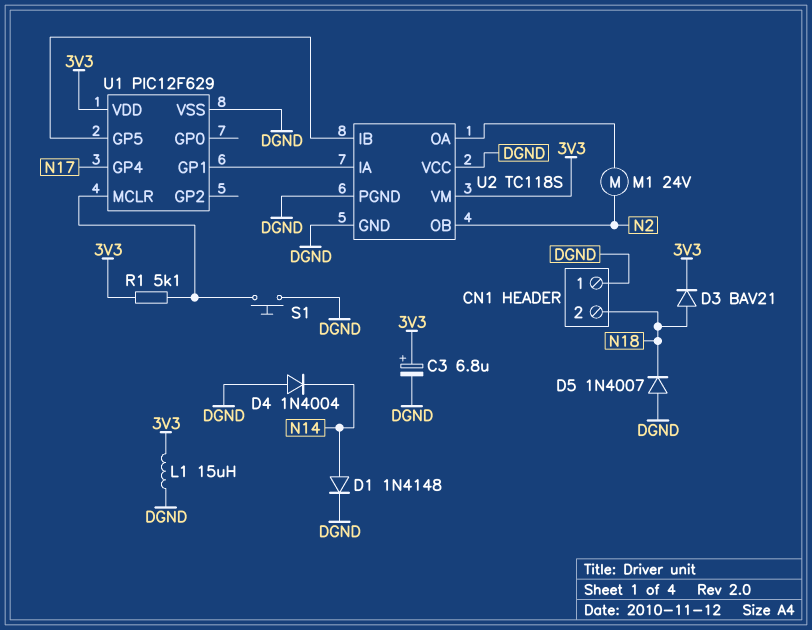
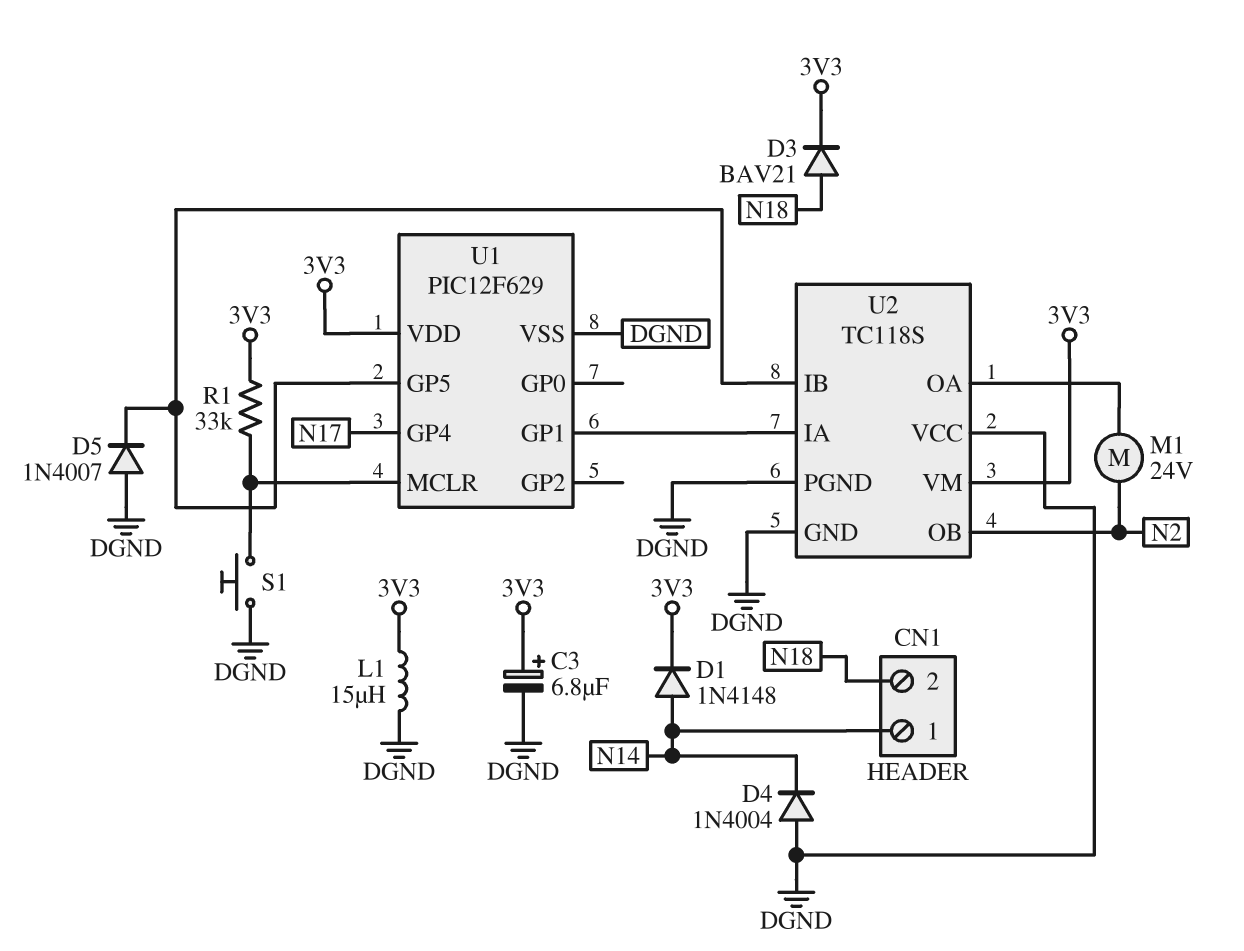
CN1 pin 1: DGND -> N14
D1: diode 1N4148 (A N14, K DGND) -> diode 1N4148 (A N14, K 3V3)
D5: diode 1N4007 (A DGND, K N18) -> diode 1N4007 (A DGND, K U1/GP5)
R1: 5.1k (3V3, U1/MCLR) -> 33k (3V3, U1/MCLR)

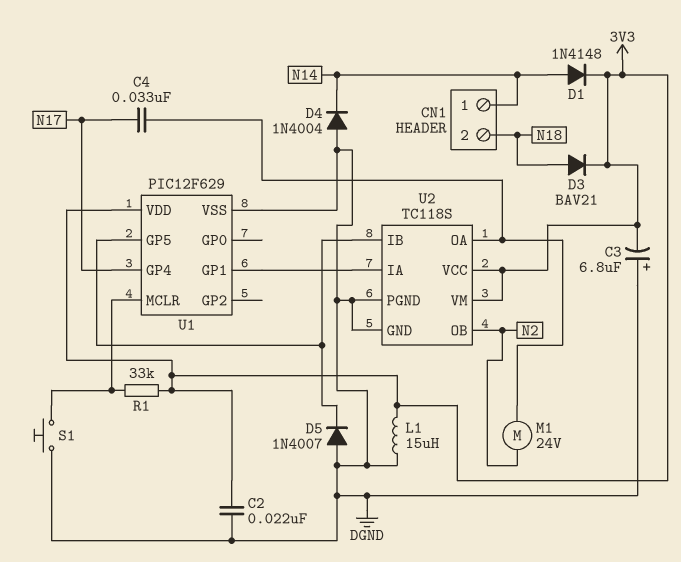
C2: none -> 22nF (3V3, DGND)
C3: 6.8uF (plus 3V3, minus DGND) -> 6.8uF (plus DGND, minus 3V3)
C4: none -> 33nF (N17, U2/OA)
U2 pin VCC: DGND -> 3V3

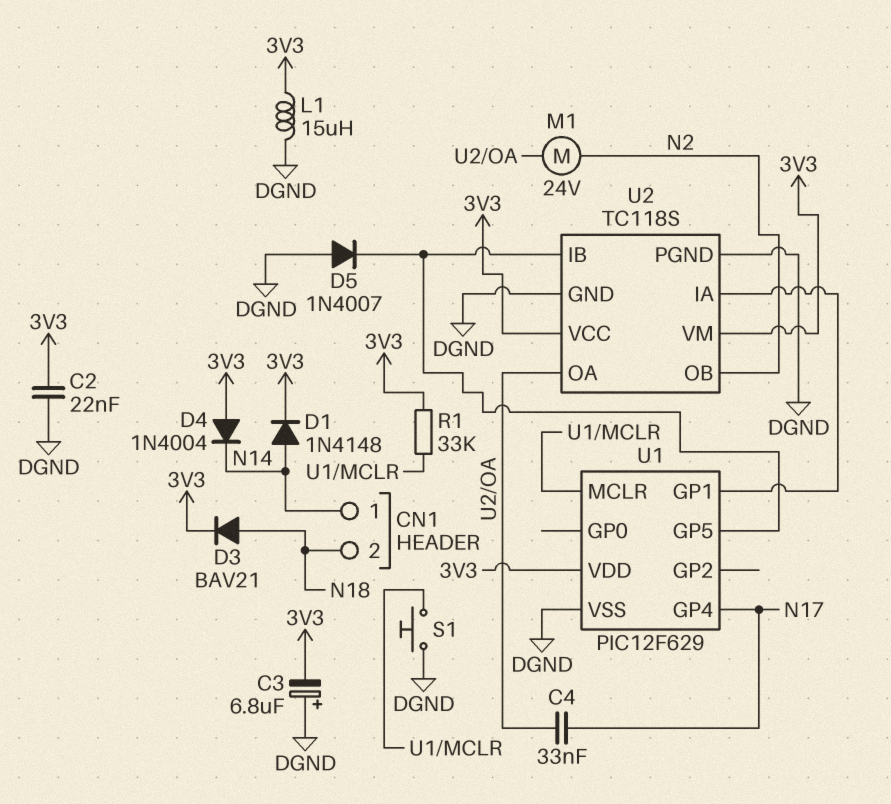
D4: diode 1N4004 (A DGND, K N14) -> diode 1N4004 (A 3V3, K N14)

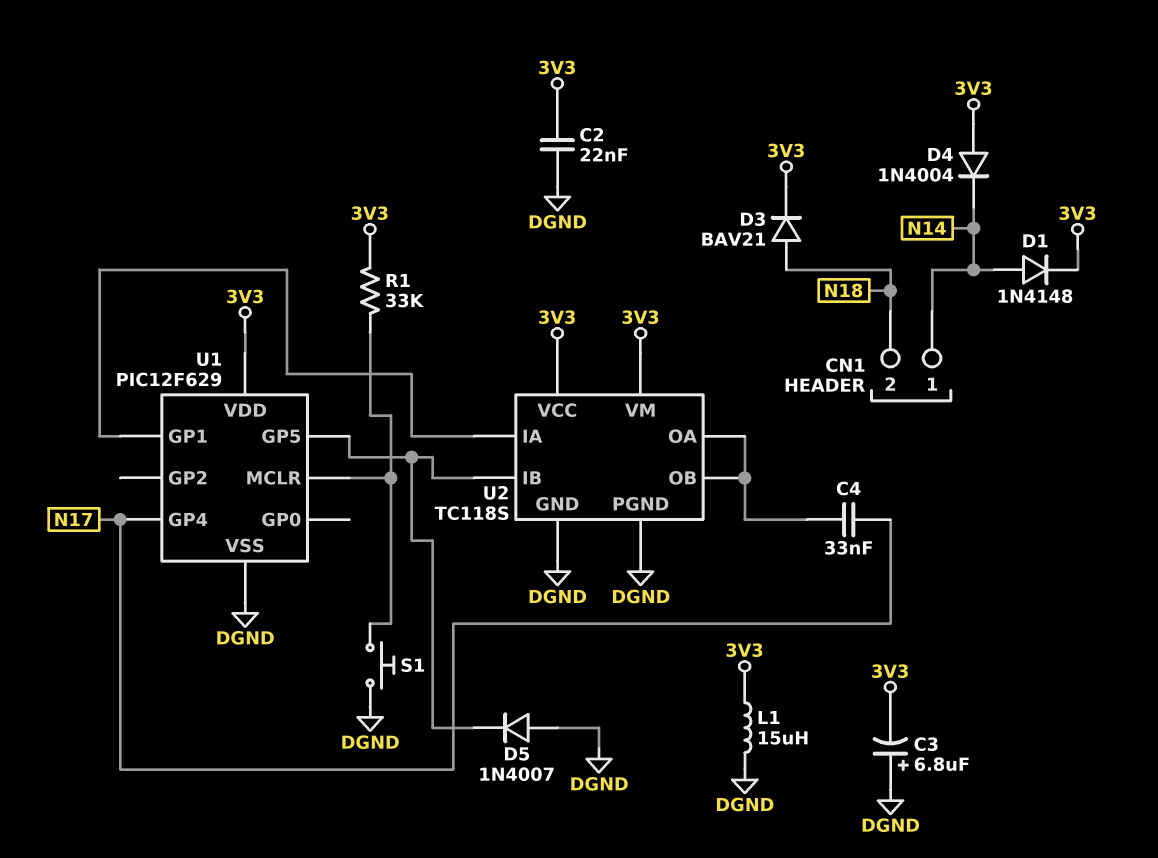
M1: motor 24V (N2, U2/OA) -> none
U2 pin OB: N2 -> U2/OA

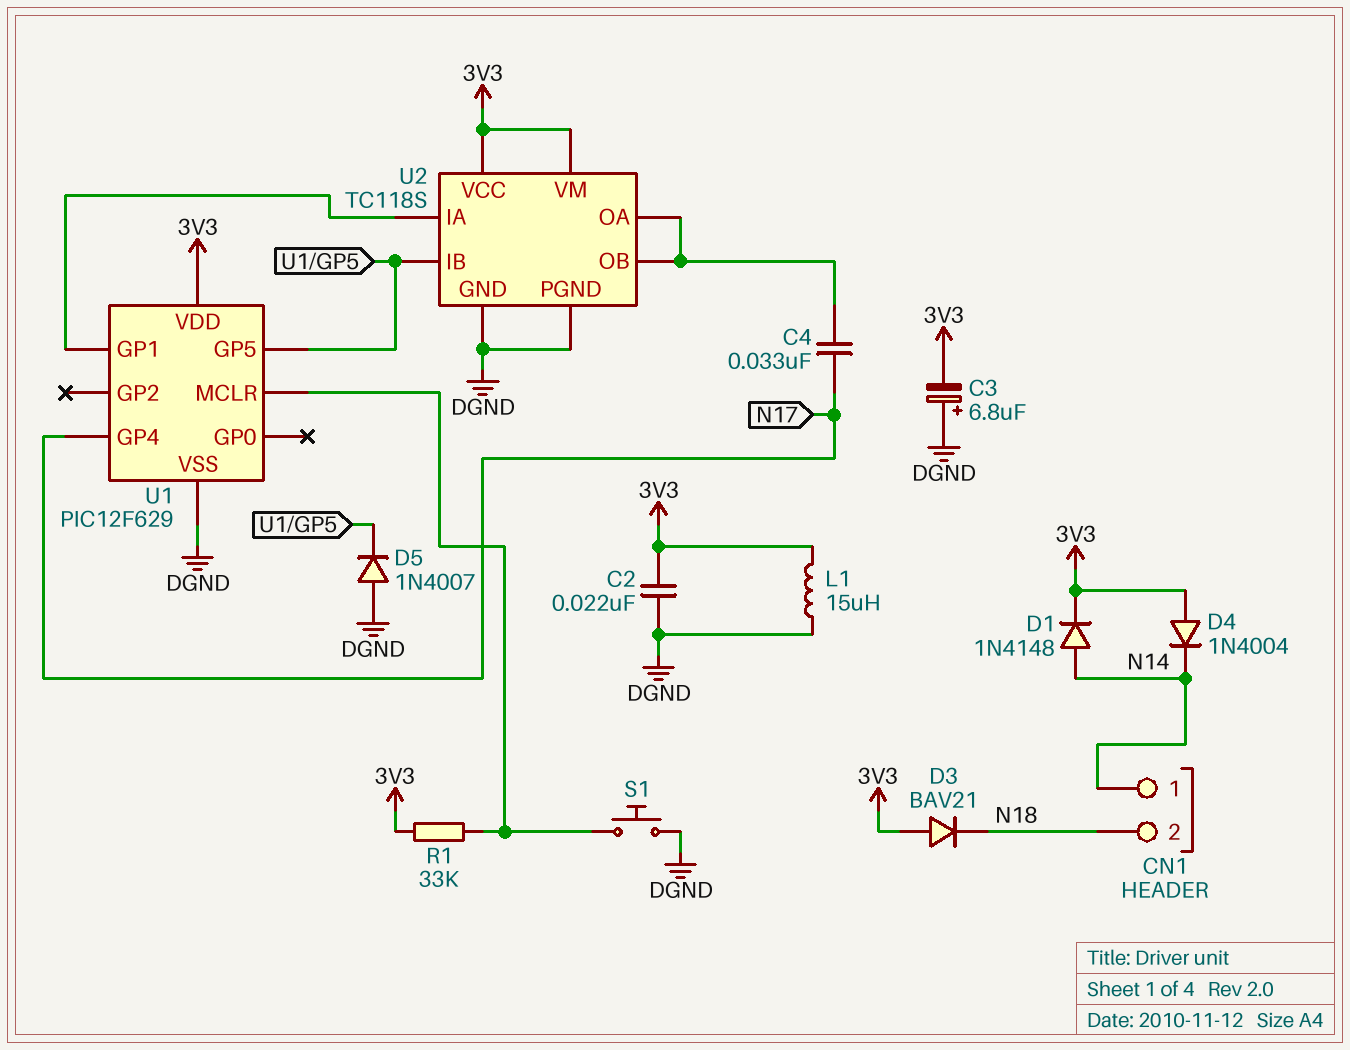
D3: diode BAV21 (A N18, K 3V3) -> diode BAV21 (A 3V3, K N18)

